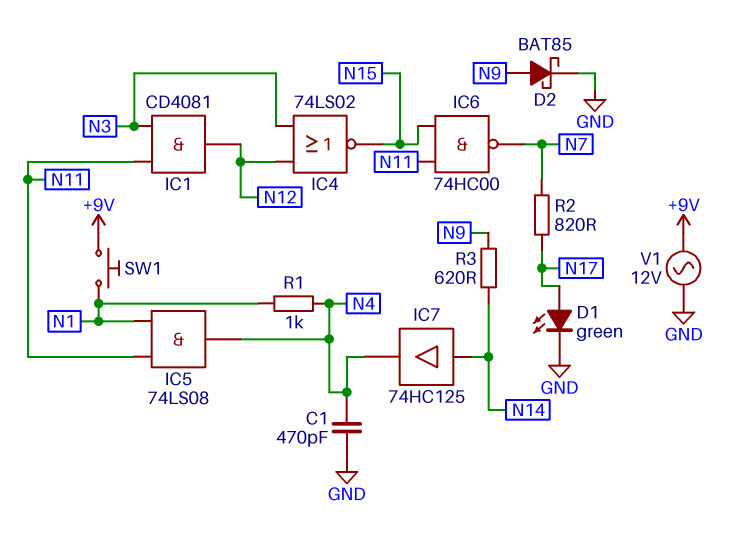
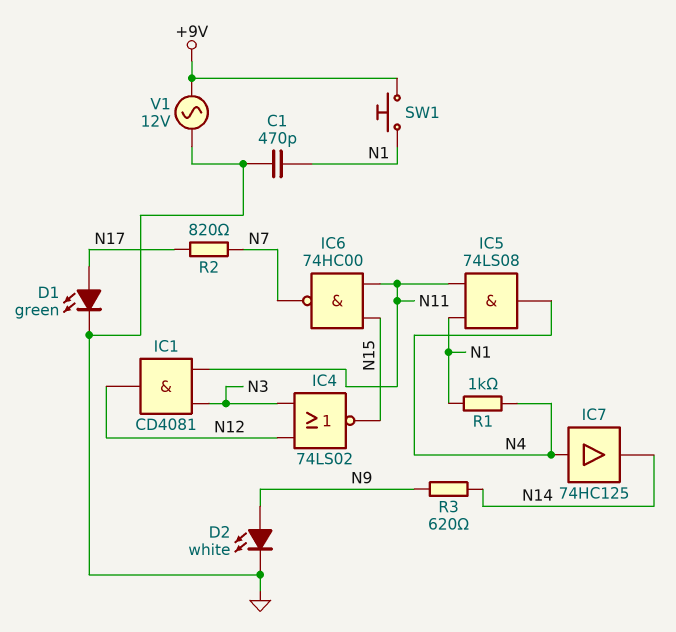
C1: 470pF (GND, N4) -> 470pF (GND, N1)
D2: schottky BAT85 (A N9, K GND) -> LED white (A N9, K GND)
IC7: buffer 74HC125 (in N14, out N4) -> buffer 74HC125 (in N4, out N14)

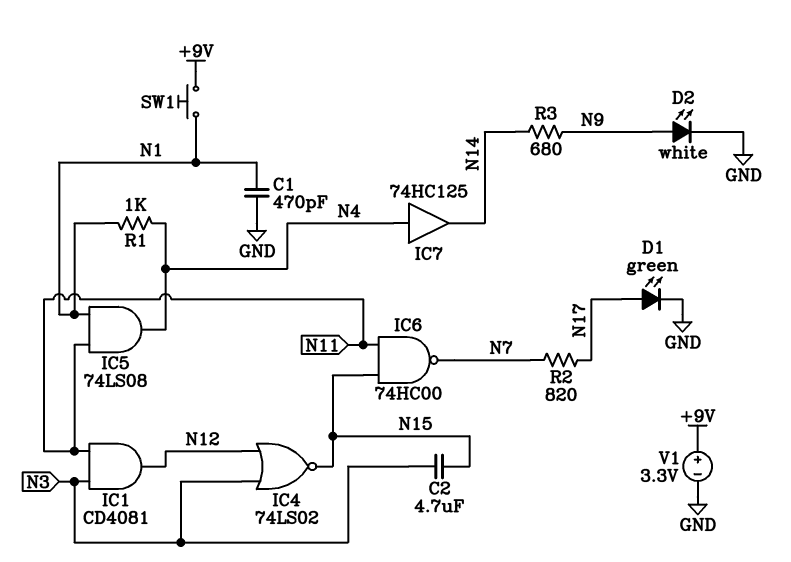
C2: none -> 4.7uF (N3, N15)
R3: 620 (N9, N14) -> 680 (N9, N14)
V1: AC 12V (+9V, GND) -> 3.3V (plus +9V, minus GND)

